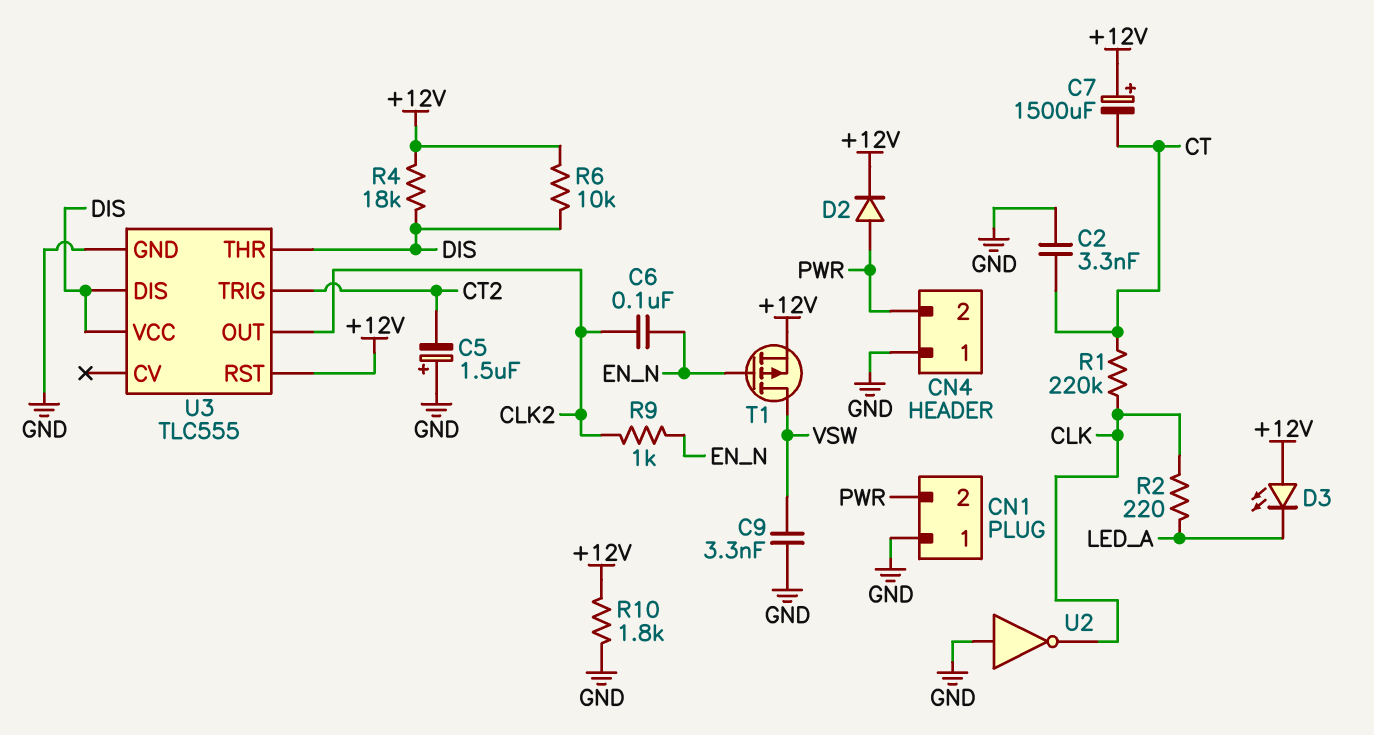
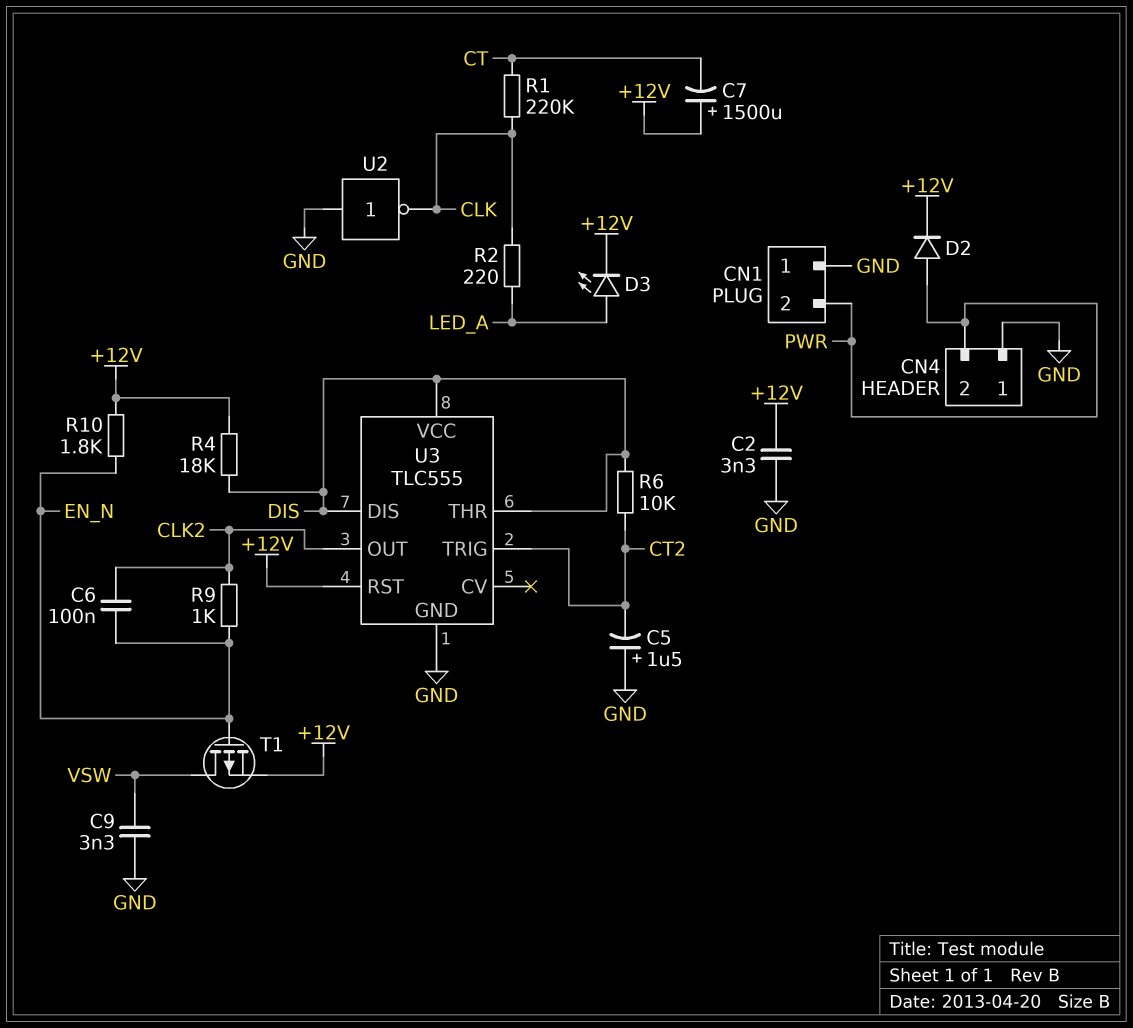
C2: 3.3nF (CT, GND) -> 3.3nF (+12V, GND)
D3: LED (A +12V, K LED_A) -> LED (A LED_A, K +12V)
R6: 10k (+12V, DIS) -> 10k (CT2, DIS)
R10: 1.8k (+12V, GND) -> 1.8k (+12V, EN_N)

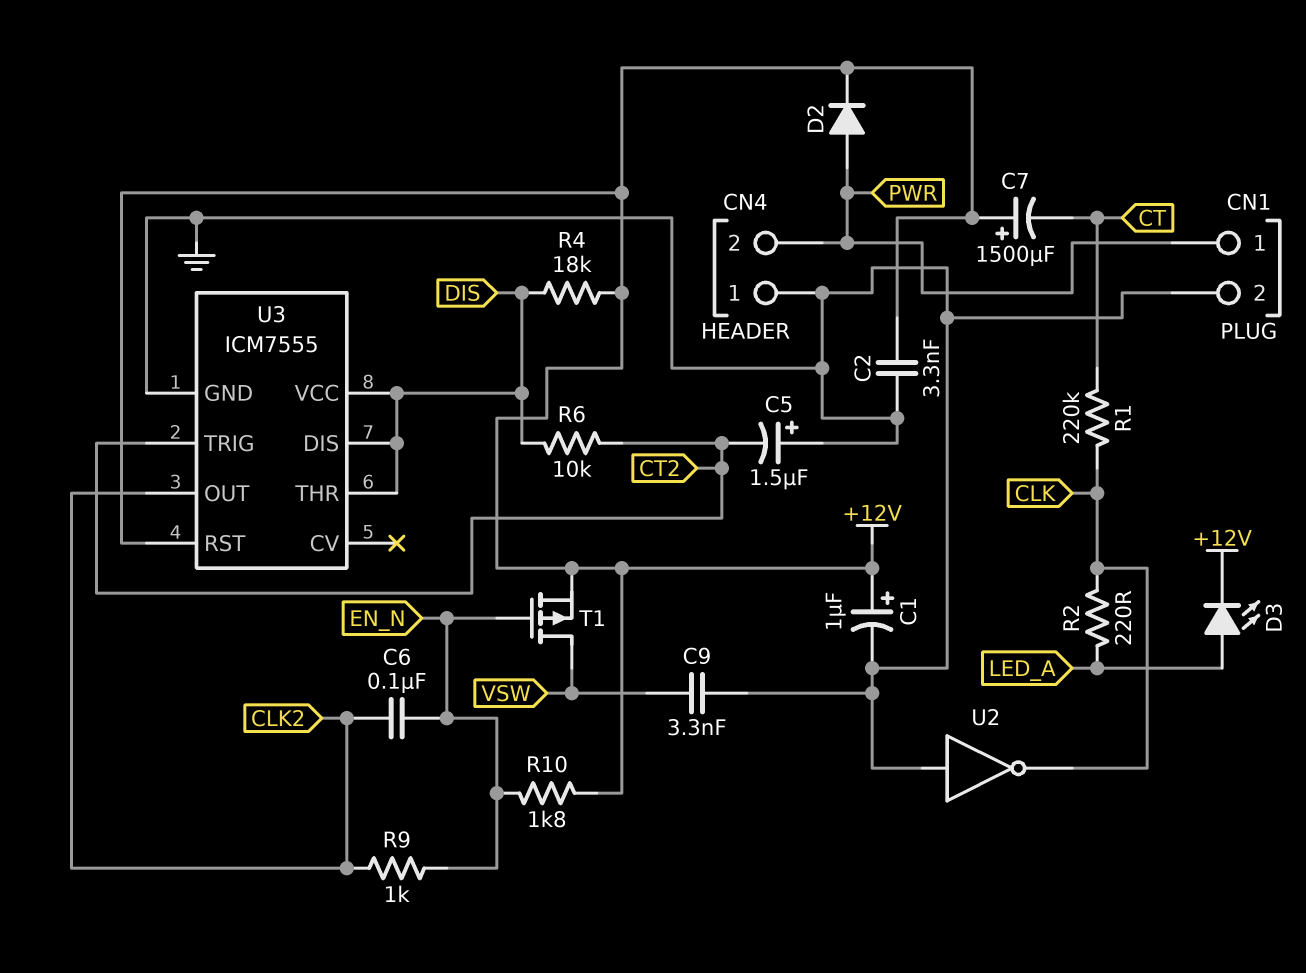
C1: none -> 1uF (plus +12V, minus GND)
CN1 pin 1: GND -> PWR
CN1 pin 2: PWR -> GND
U3: TLC555 -> ICM7555

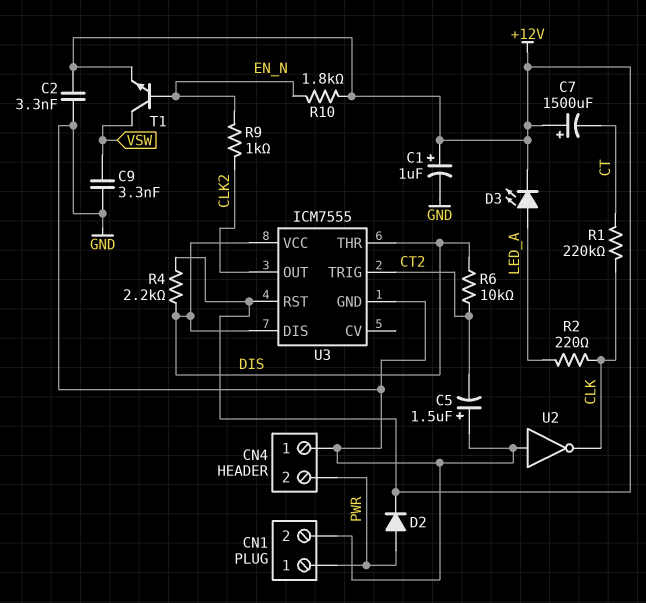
C6: 100nF (CLK2, EN_N) -> none
R4: 18k (+12V, DIS) -> 2.2k (+12V, DIS)
T1: PMOS (G EN_N, D VSW, S +12V) -> NPN (B EN_N, C VSW, E +12V)

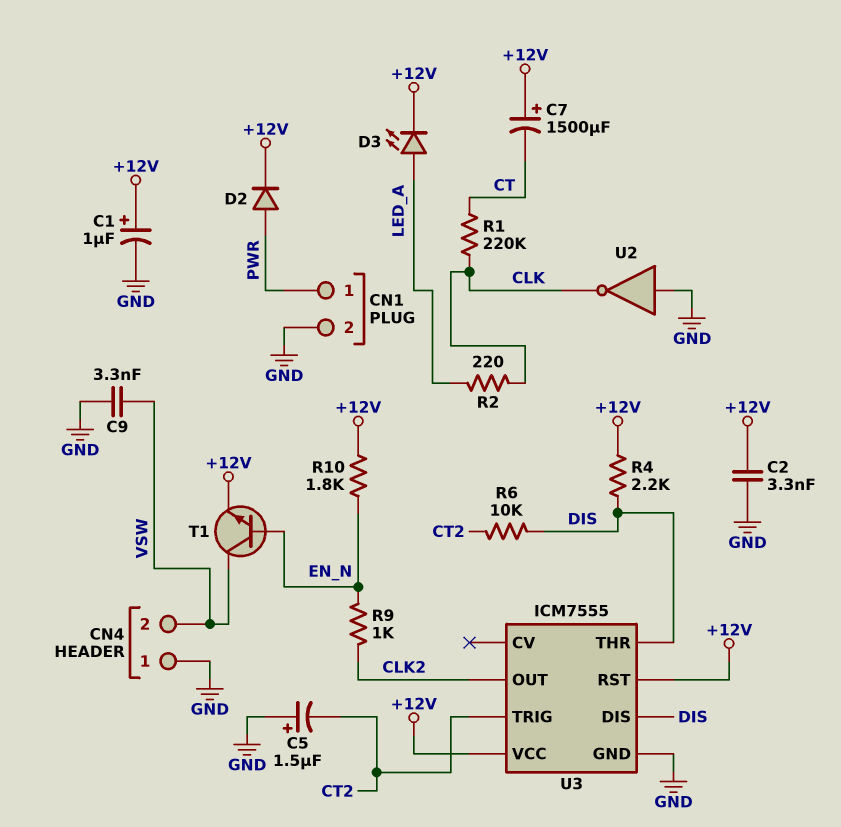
CN4 pin 2: PWR -> VSW
U3 pin VCC: DIS -> +12V

